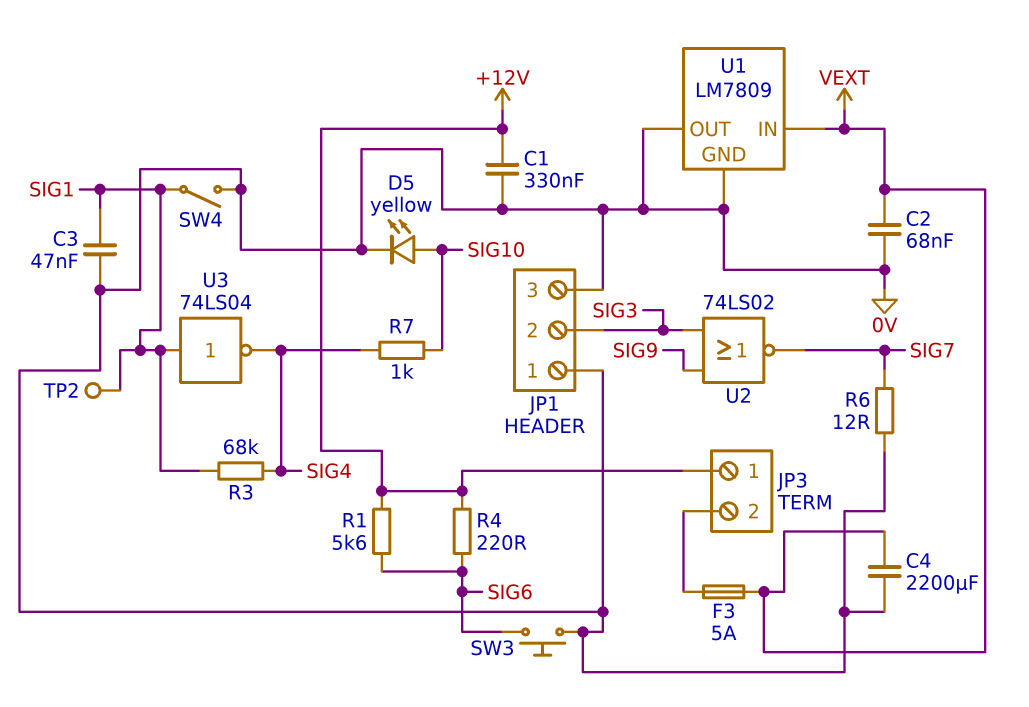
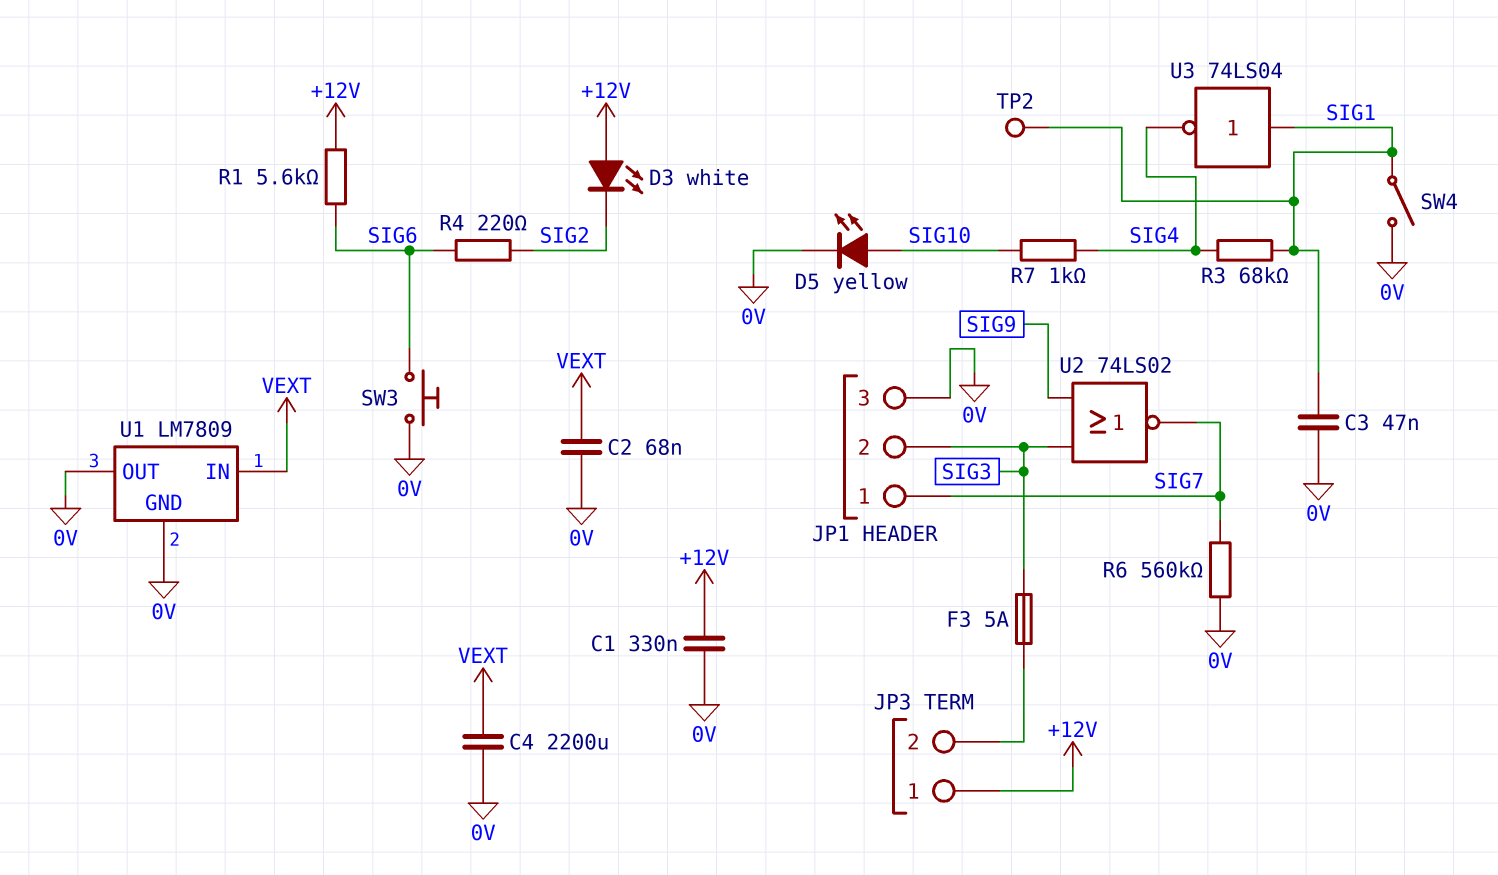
D3: none -> LED white (A +12V, K SIG2)
F3: 5A (JP3/2, VEXT) -> 5A (JP3/2, SIG3)
JP1 pin 1: 0V -> SIG7
R4: 220 (+12V, SIG6) -> 220 (SIG2, SIG6)
R6: 12 (0V, SIG7) -> 560k (0V, SIG7)

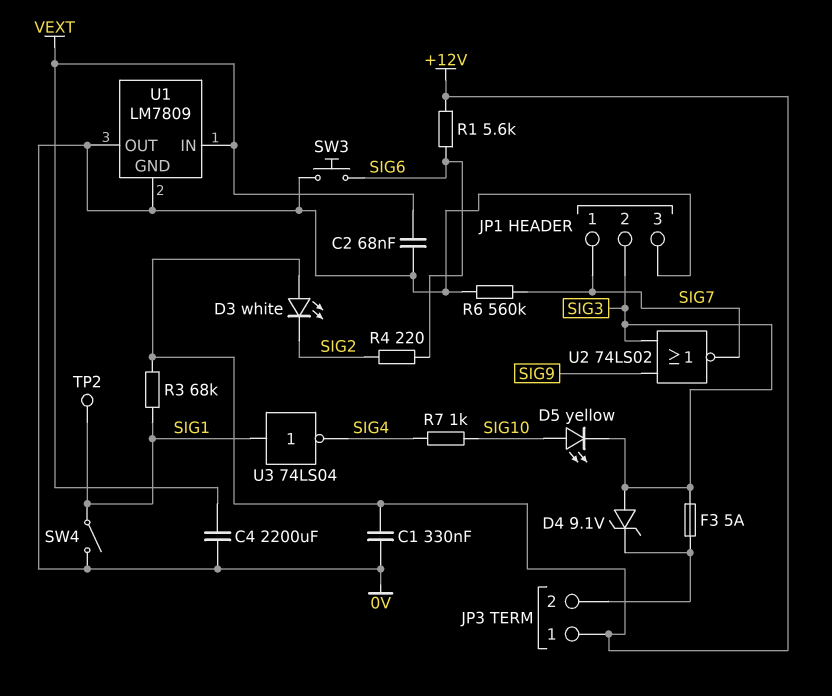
C3: 47nF (0V, SIG1) -> none
D4: none -> zener 9.1V (A SIG3, K JP3/2)
D5: LED yellow (A SIG10, K 0V) -> LED yellow (A SIG10, K SIG3)
R3: 68k (SIG1, SIG4) -> 68k (+12V, SIG1)

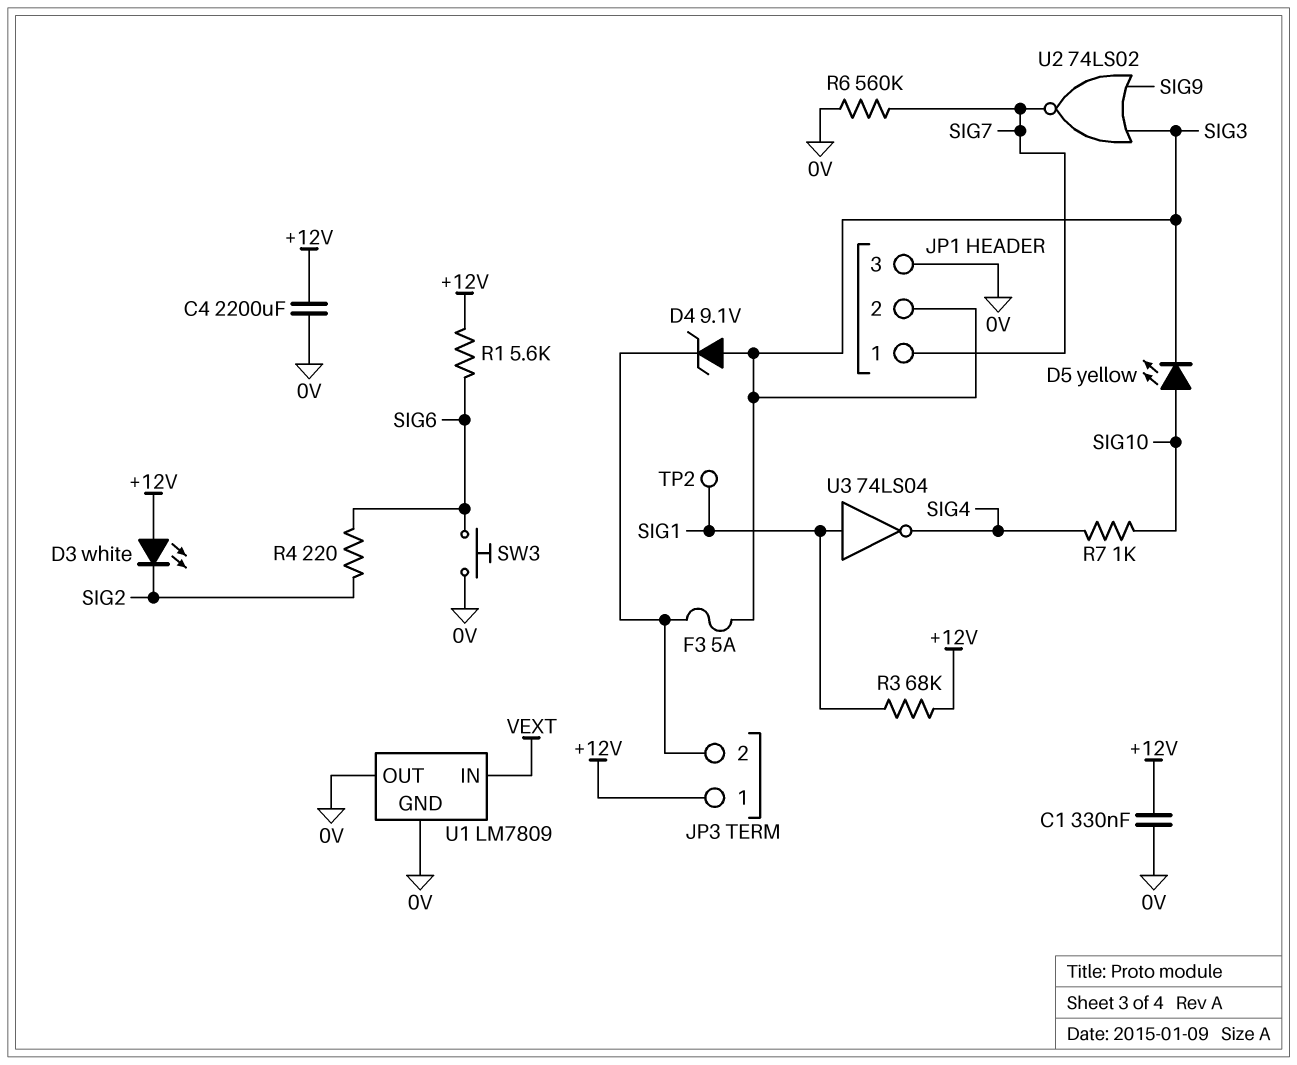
C2: 68nF (0V, VEXT) -> none
C4: 2200uF (0V, VEXT) -> 2200uF (+12V, 0V)
SW4: switch (0V, SIG1) -> none

